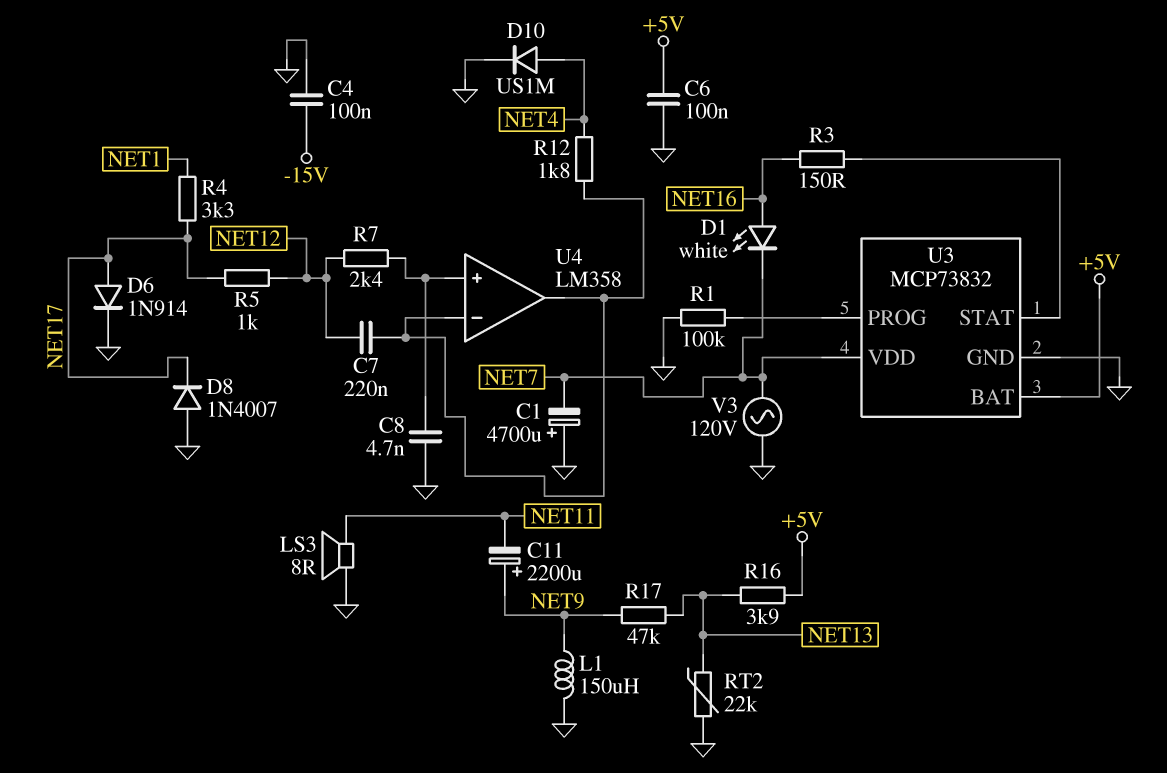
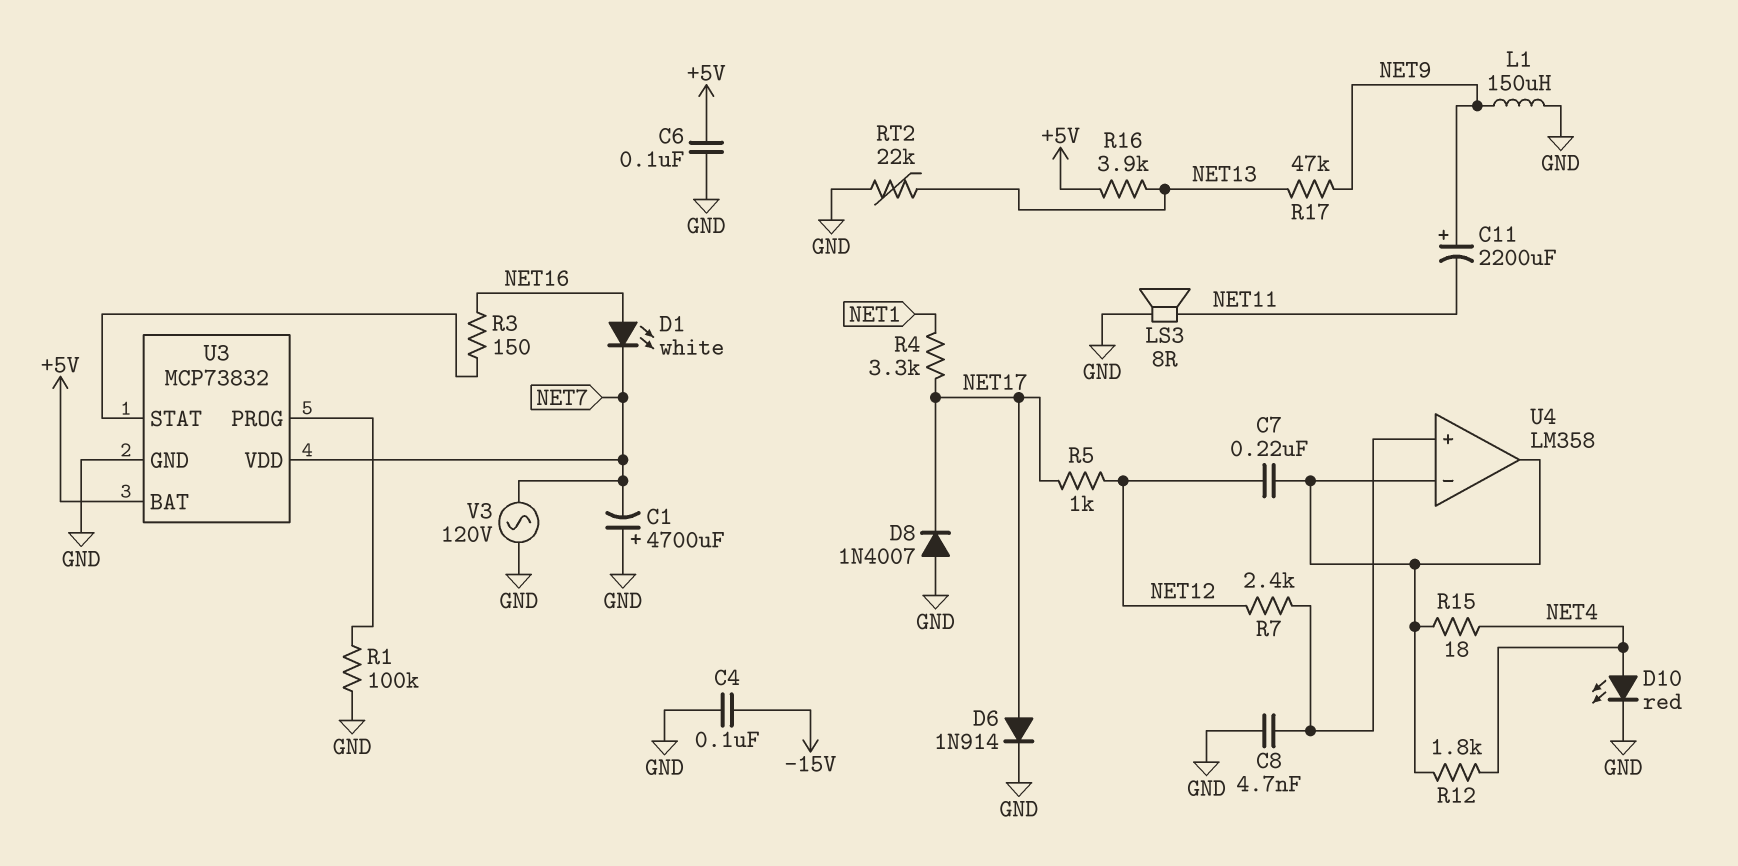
D10: diode US1M (A NET4, K GND) -> LED red (A NET4, K GND)
R15: none -> 18 (NET4, U4/in-)

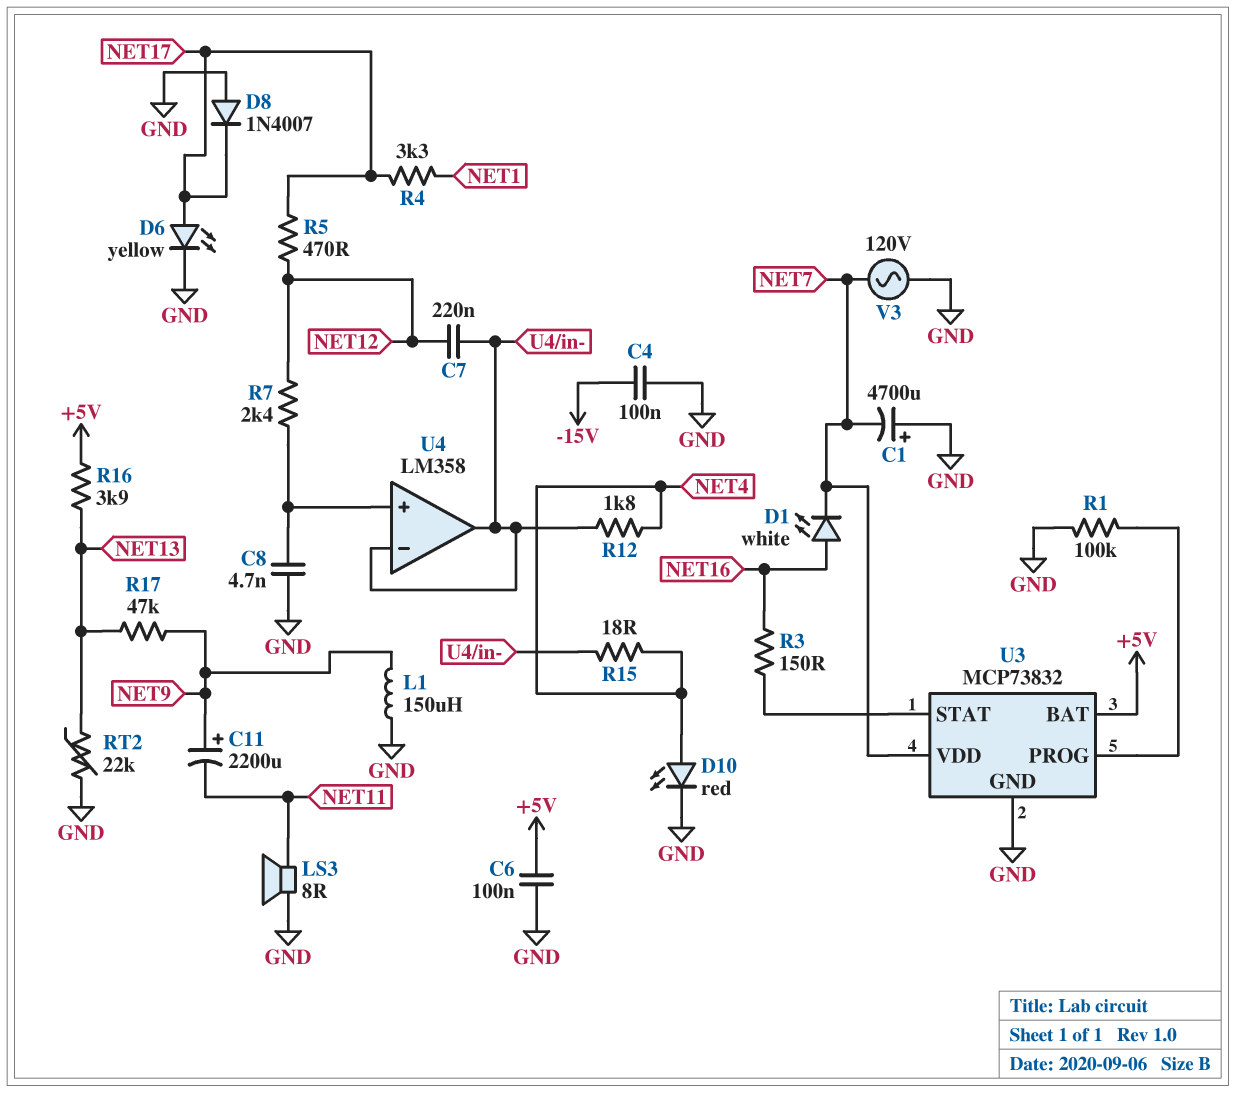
D6: diode 1N914 (A NET17, K GND) -> LED yellow (A NET17, K GND)
R5: 1k (NET12, NET17) -> 470 (NET12, NET17)

